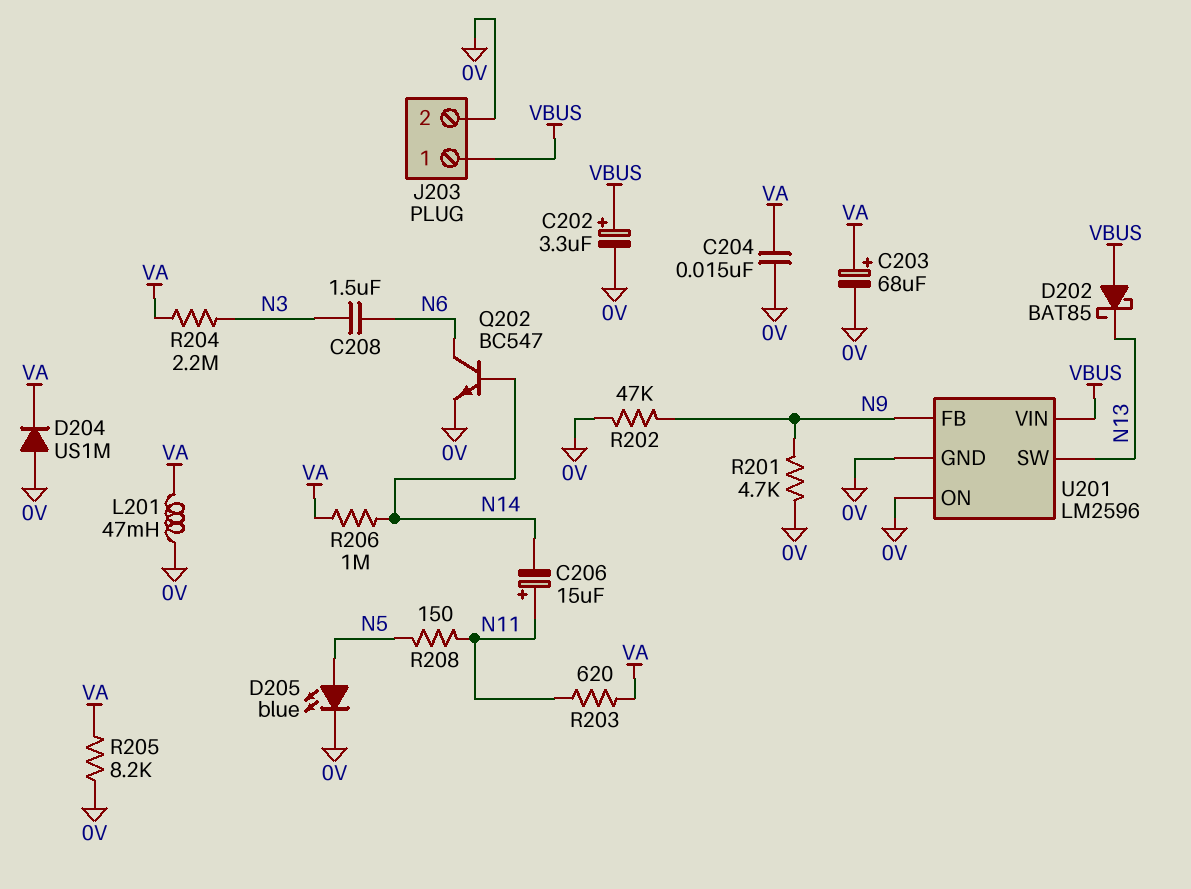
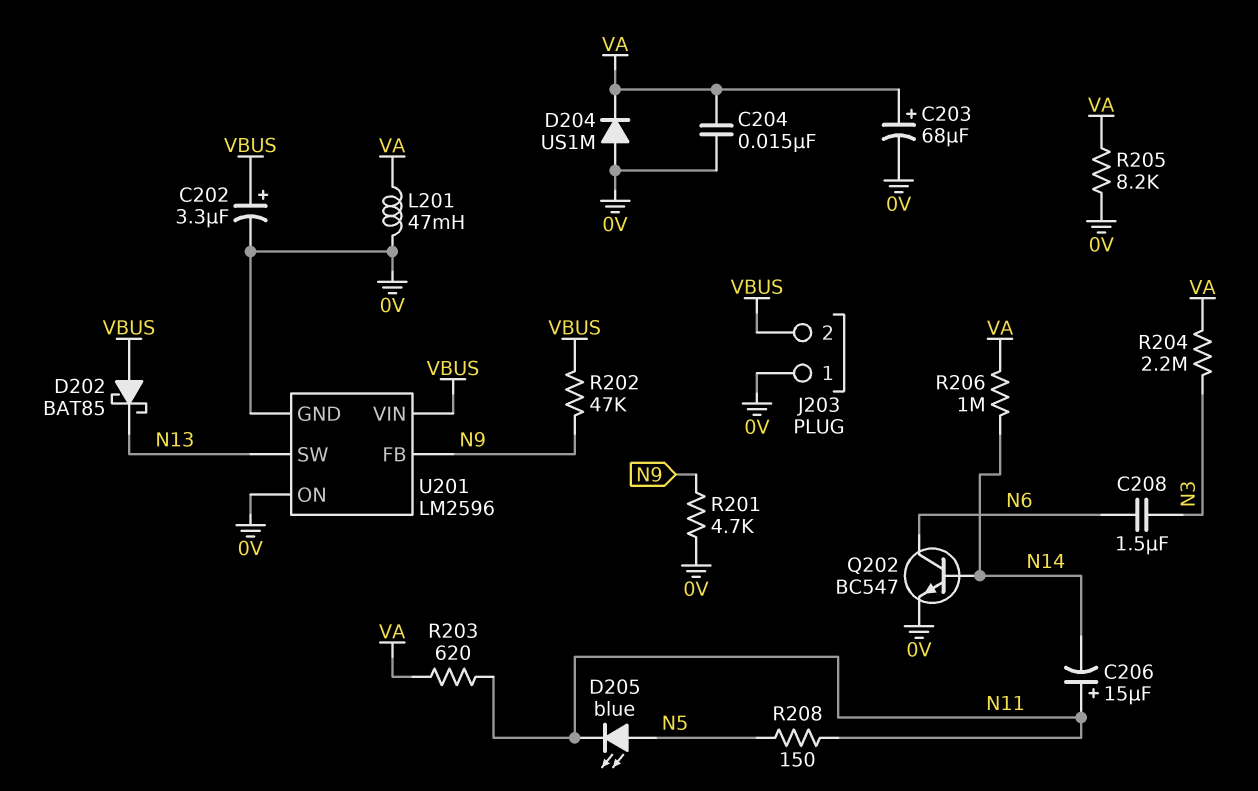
D205: LED blue (A N5, K 0V) -> LED blue (A N5, K N11)
J203 pin 1: VBUS -> 0V
J203 pin 2: 0V -> VBUS
R202: 47k (0V, N9) -> 47k (N9, VBUS)

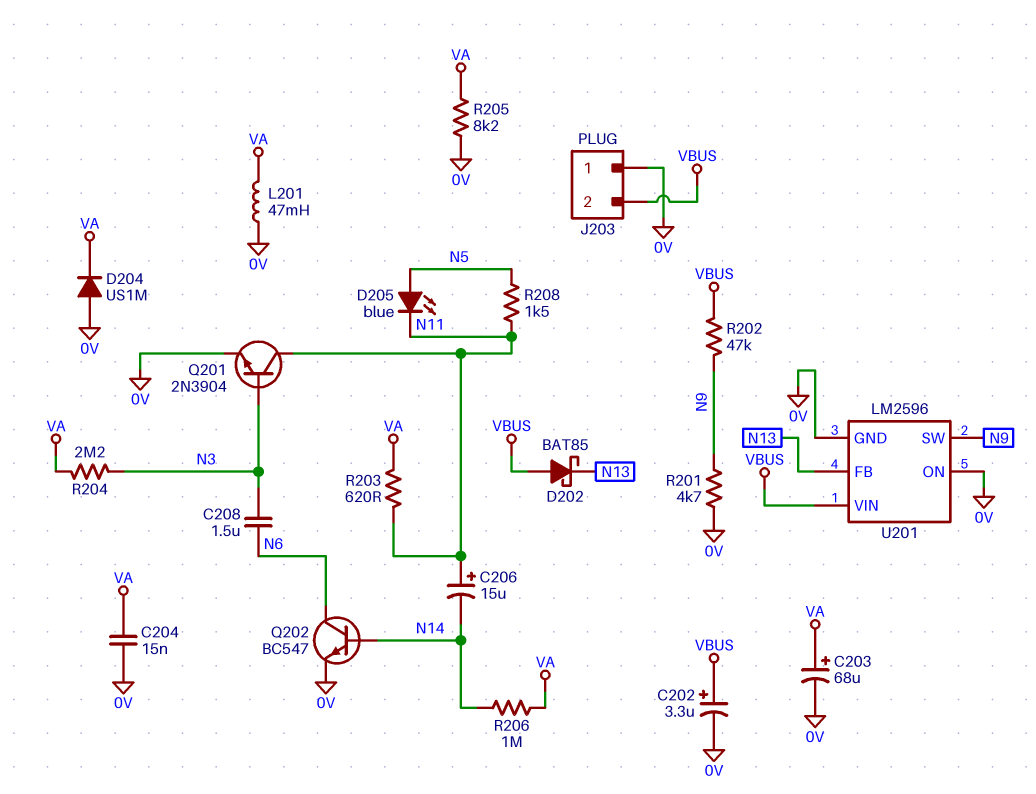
Q201: none -> NPN 2N3904 (B N3, C N11, E 0V)
R208: 150 (N5, N11) -> 1.5k (N5, N11)
U201 pin FB: N9 -> N13
U201 pin SW: N13 -> N9

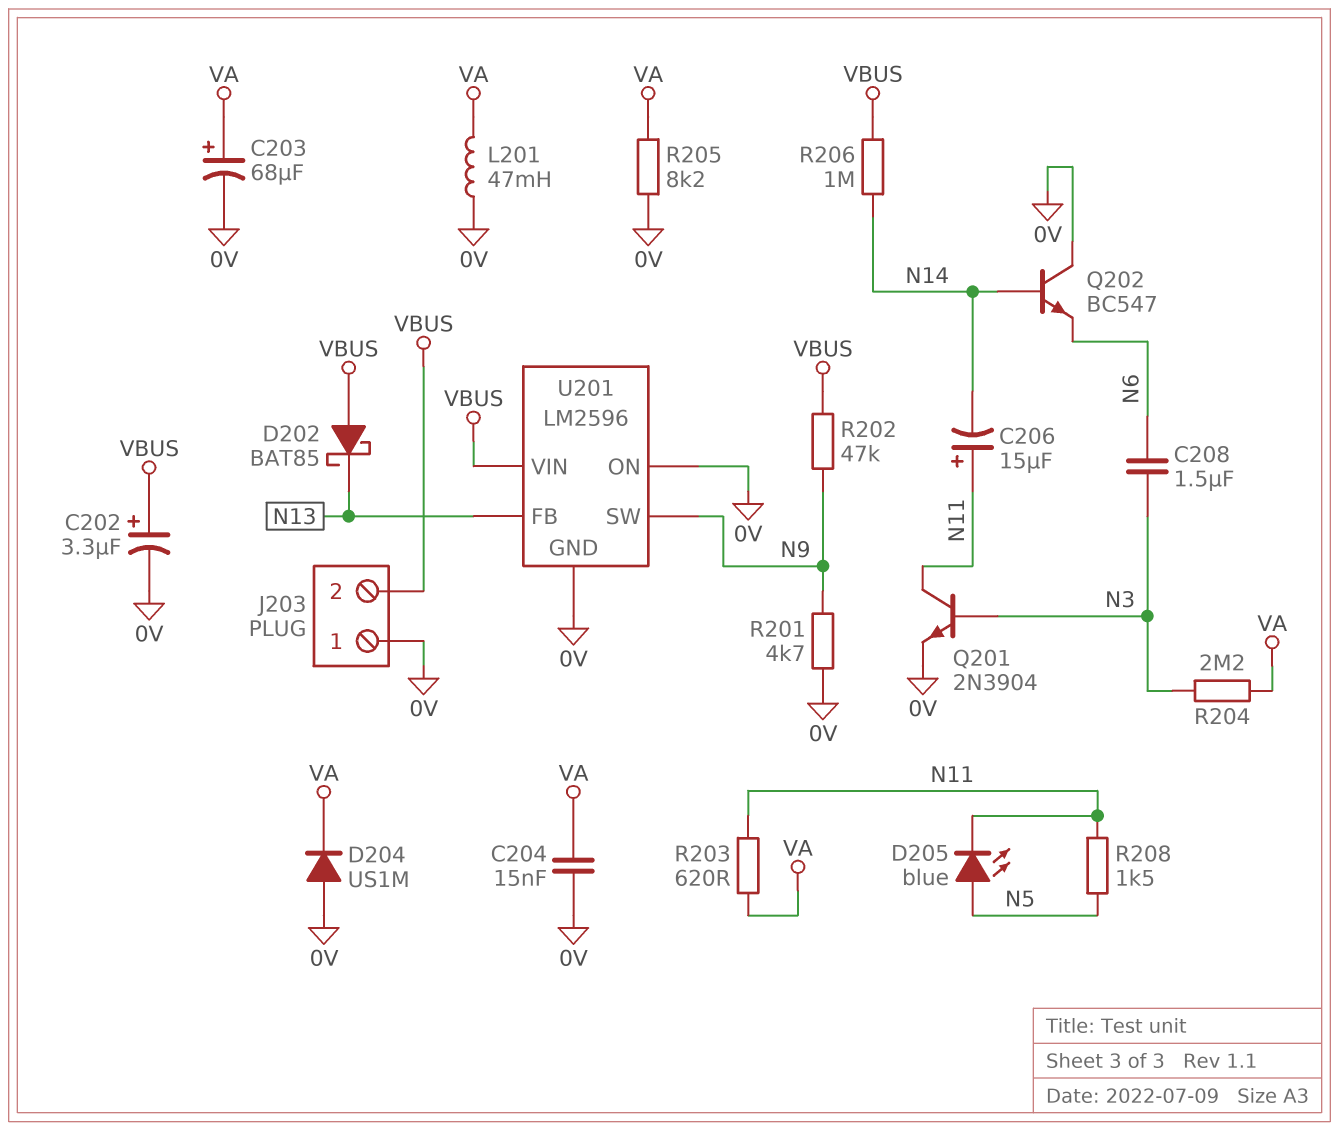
Q202: NPN BC547 (B N14, C N6, E 0V) -> NPN BC547 (B N14, C 0V, E N6)
R206: 1M (N14, VA) -> 1M (N14, VBUS)

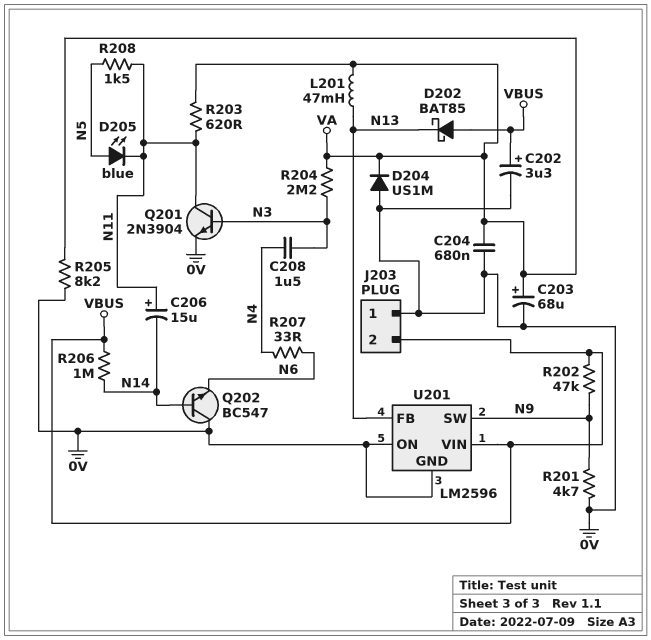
C204: 15nF (0V, VA) -> 680nF (0V, VA)
C208: 1.5uF (N3, N6) -> 1.5uF (N3, N4)
L201: 47mH (0V, VA) -> 47mH (N13, VA)
R207: none -> 33 (N4, N6)

